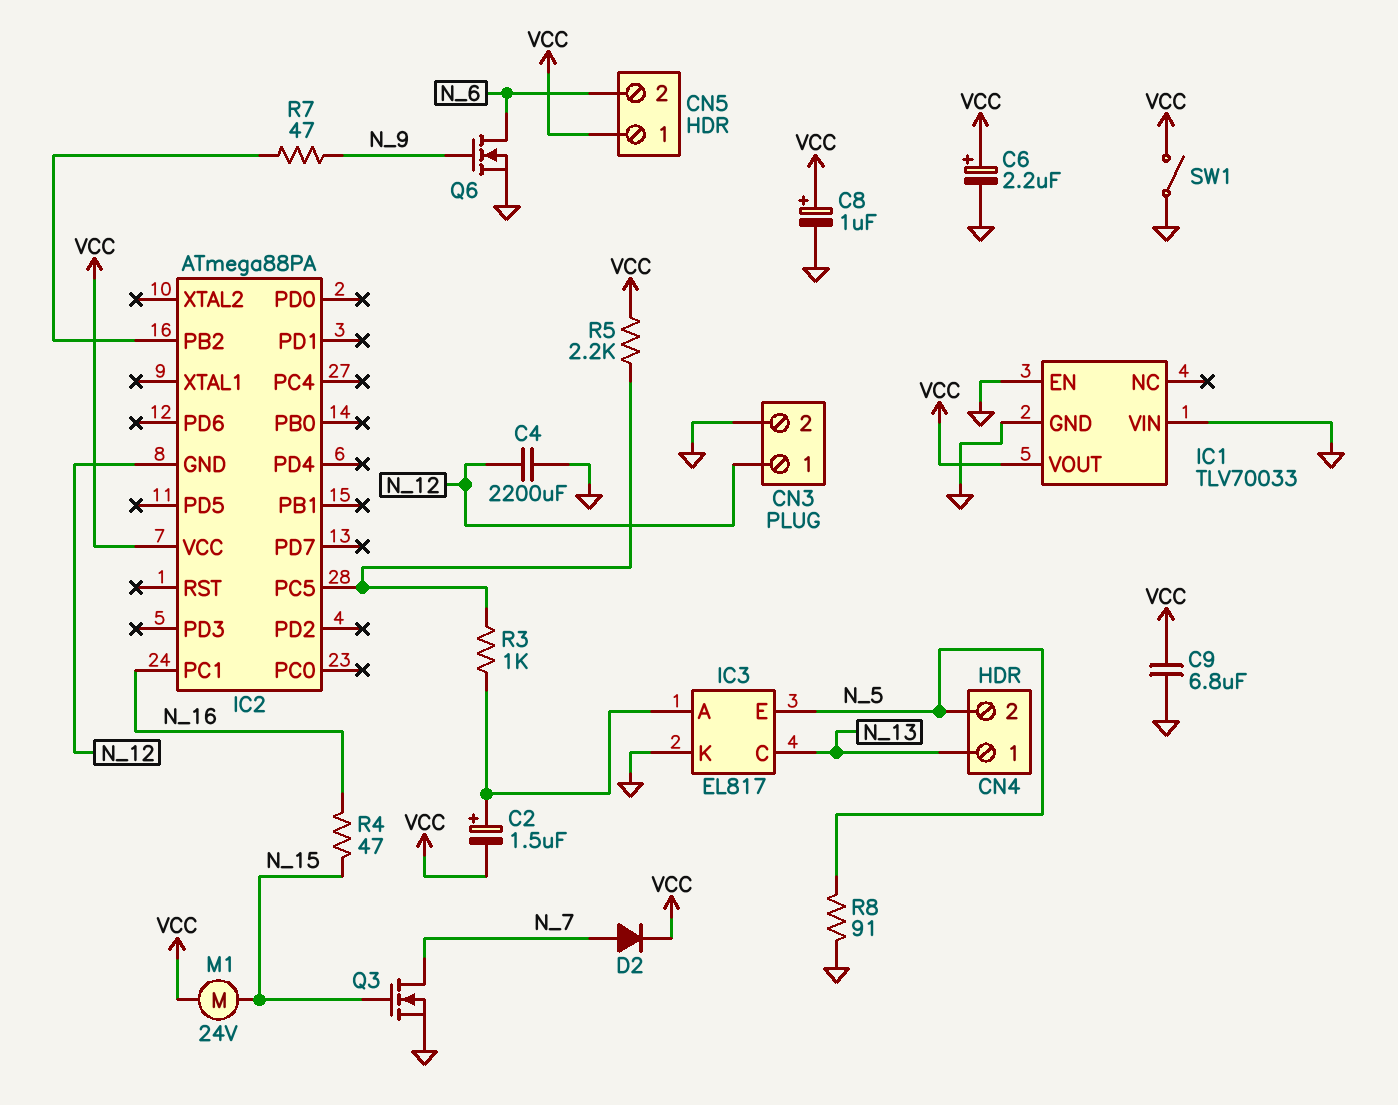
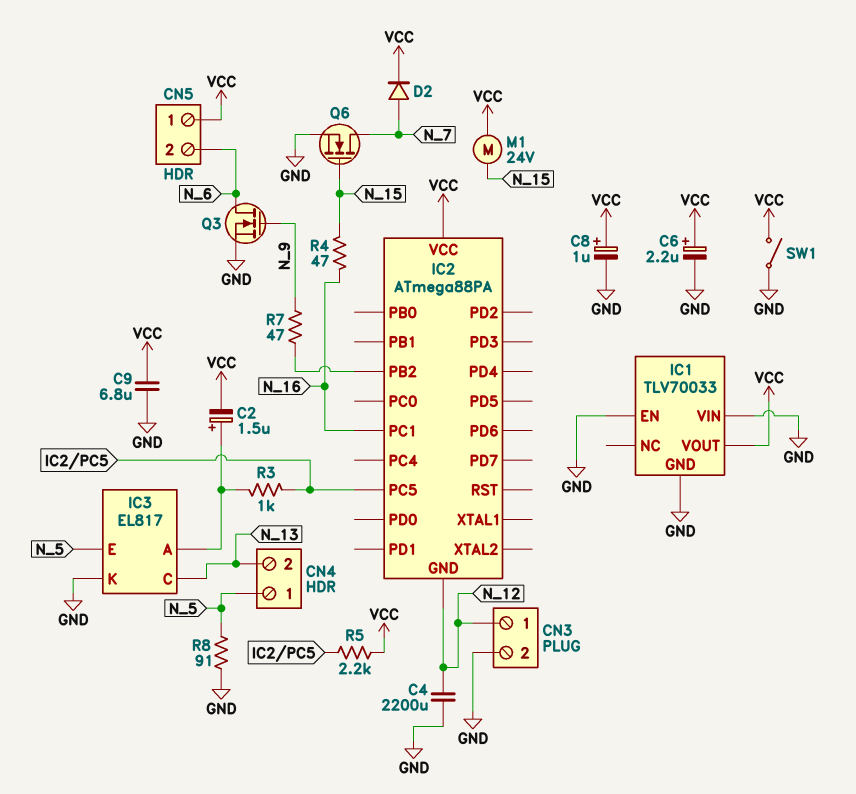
CN4 pin 1: N_13 -> N_5
CN4 pin 2: N_5 -> N_13
Q3: NMOS (G N_15, D N_7, S GND) -> NMOS (G N_9, D N_6, S GND)
Q6: NMOS (G N_9, D N_6, S GND) -> NMOS (G N_15, D N_7, S GND)

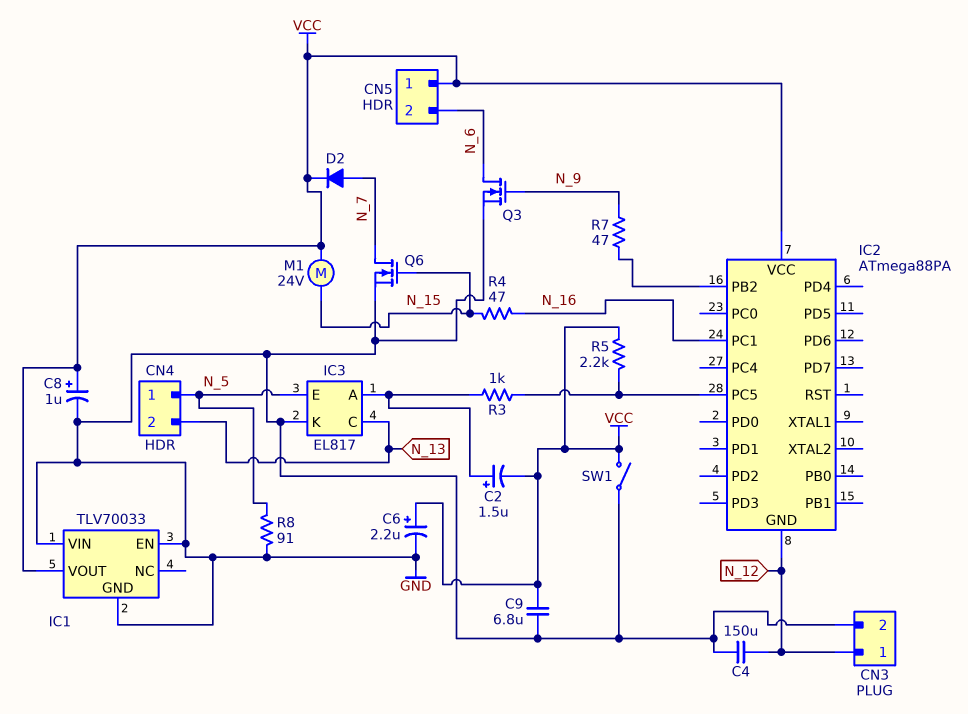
C4: 2200uF (GND, N_12) -> 150uF (GND, N_12)

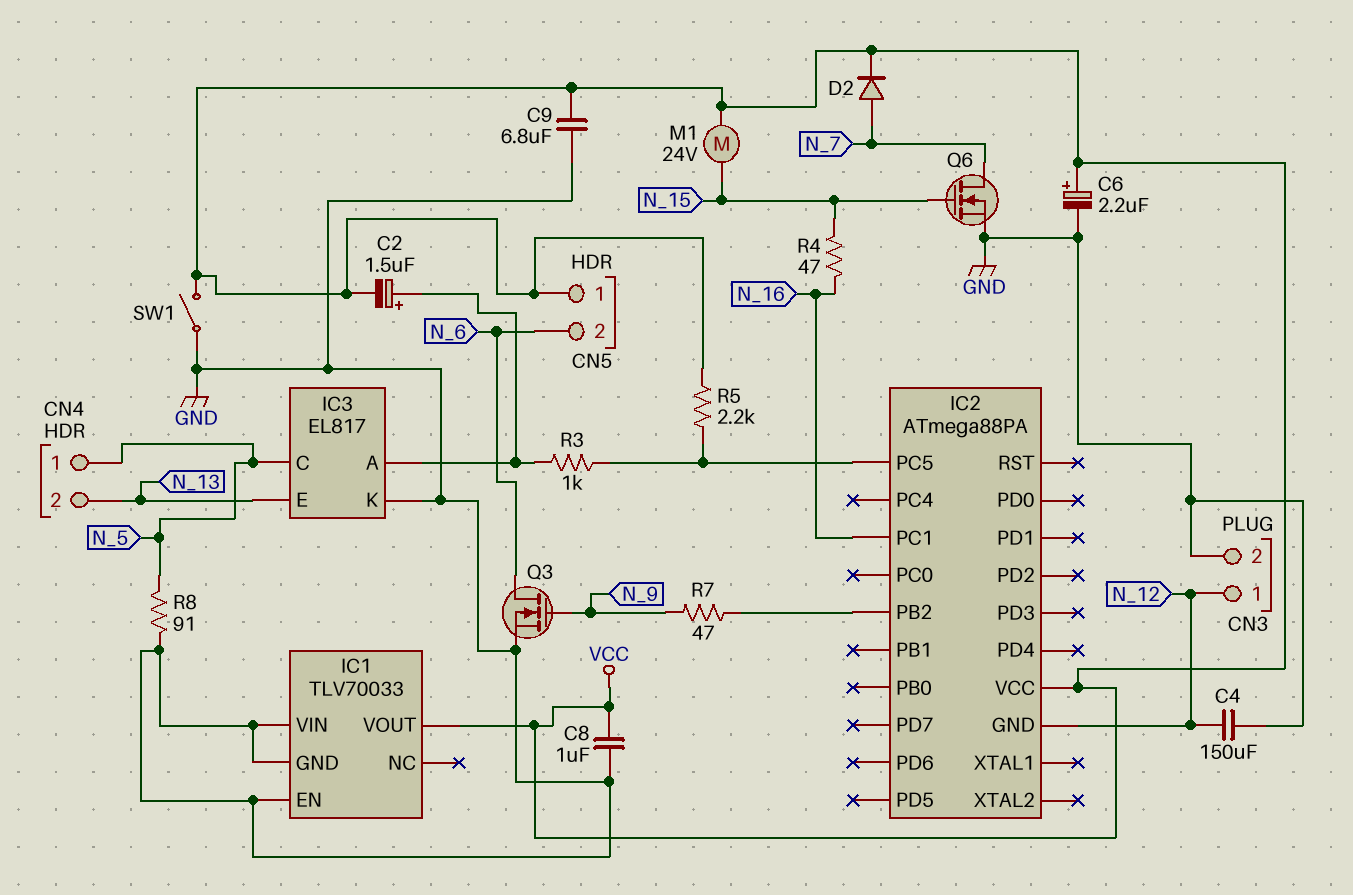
C8: 1uF (plus VCC, minus GND) -> 1uF (GND, VCC)
IC3 pin C: N_13 -> N_5
IC3 pin E: N_5 -> N_13

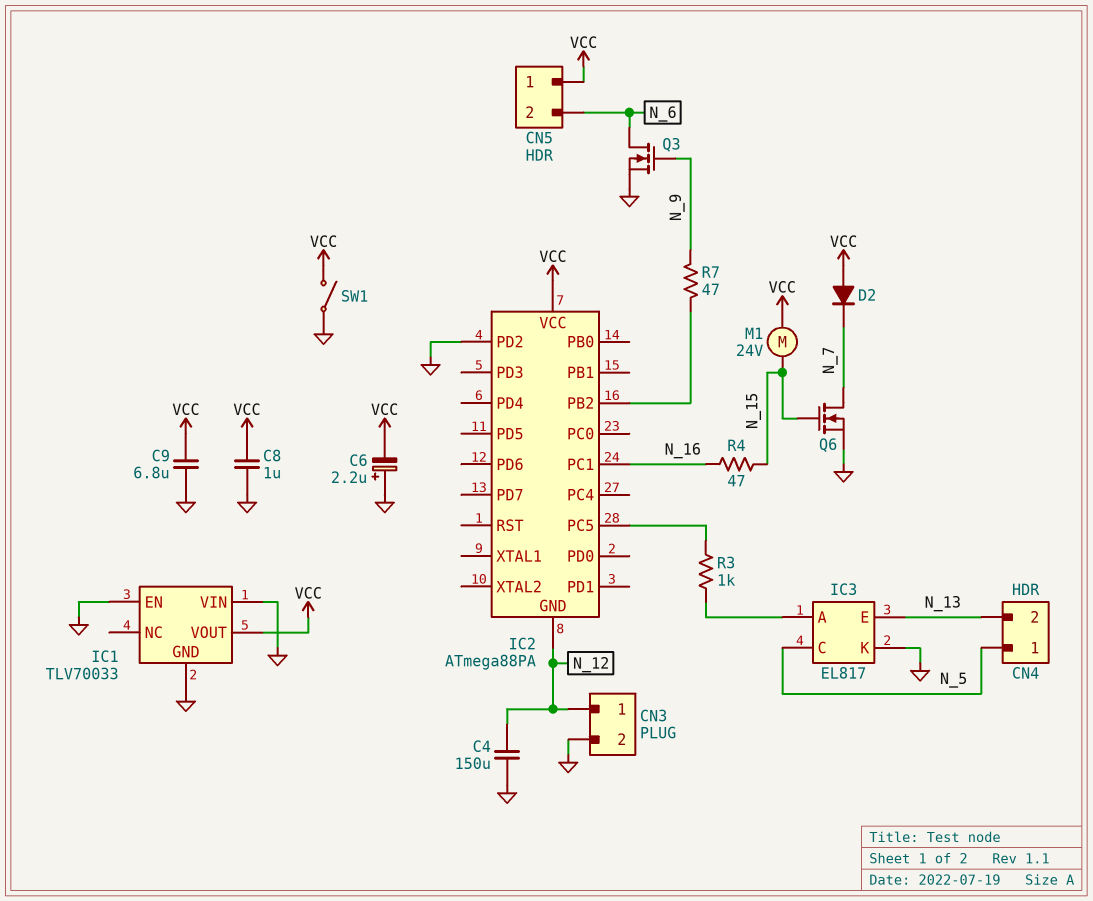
C2: 1.5uF (plus IC3/A, minus VCC) -> none
C6: 2.2uF (plus VCC, minus GND) -> 2.2uF (plus GND, minus VCC)
D2: diode (A N_7, K VCC) -> diode (A VCC, K N_7)
IC2 pin PD2: none -> GND
R5: 2.2k (IC2/PC5, VCC) -> none
R8: 91 (GND, N_5) -> none

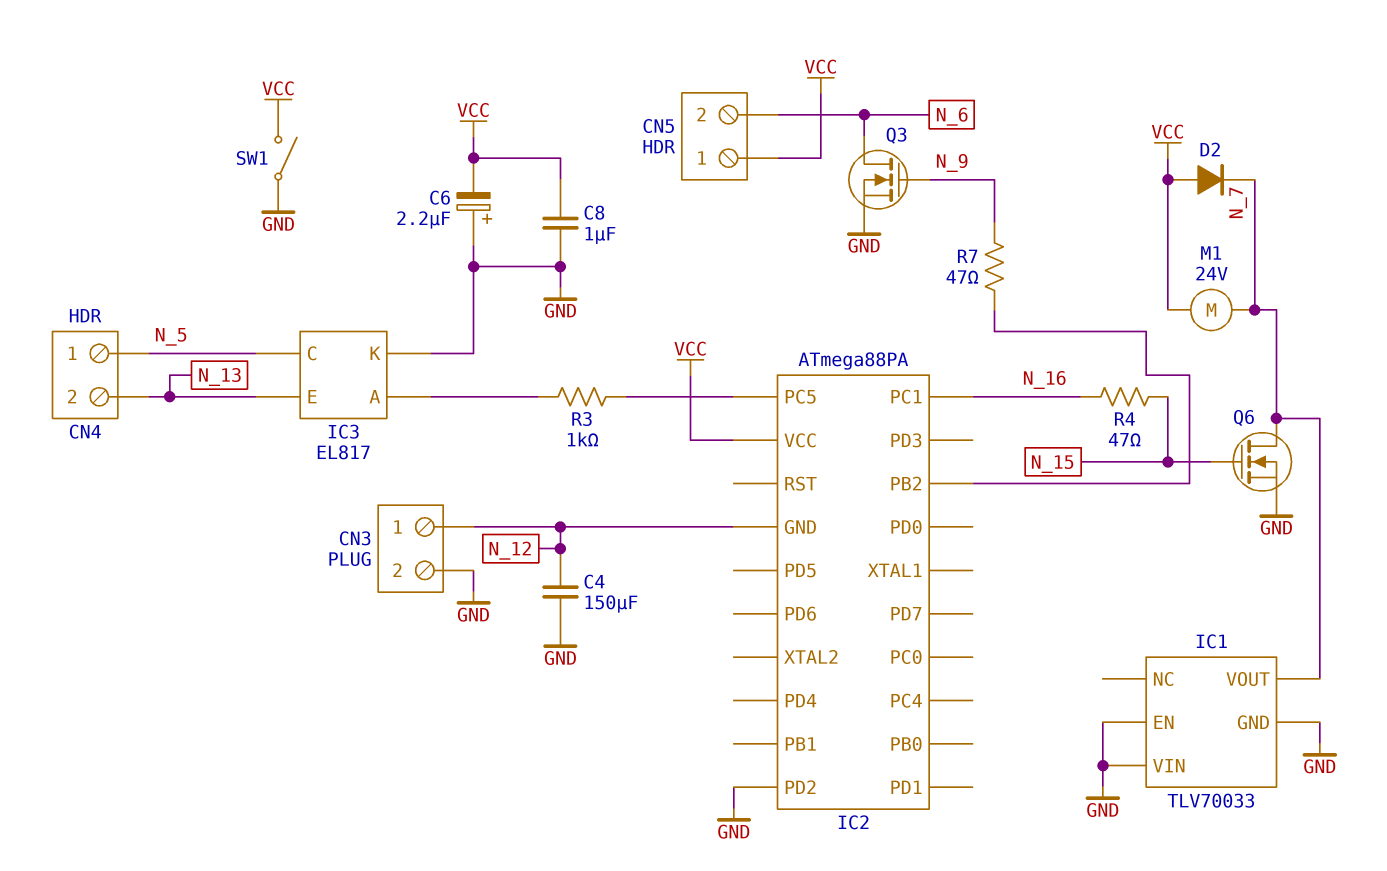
C9: 6.8uF (GND, VCC) -> none
IC1 pin VOUT: VCC -> N_7
M1: motor 24V (N_15, VCC) -> motor 24V (N_7, VCC)

